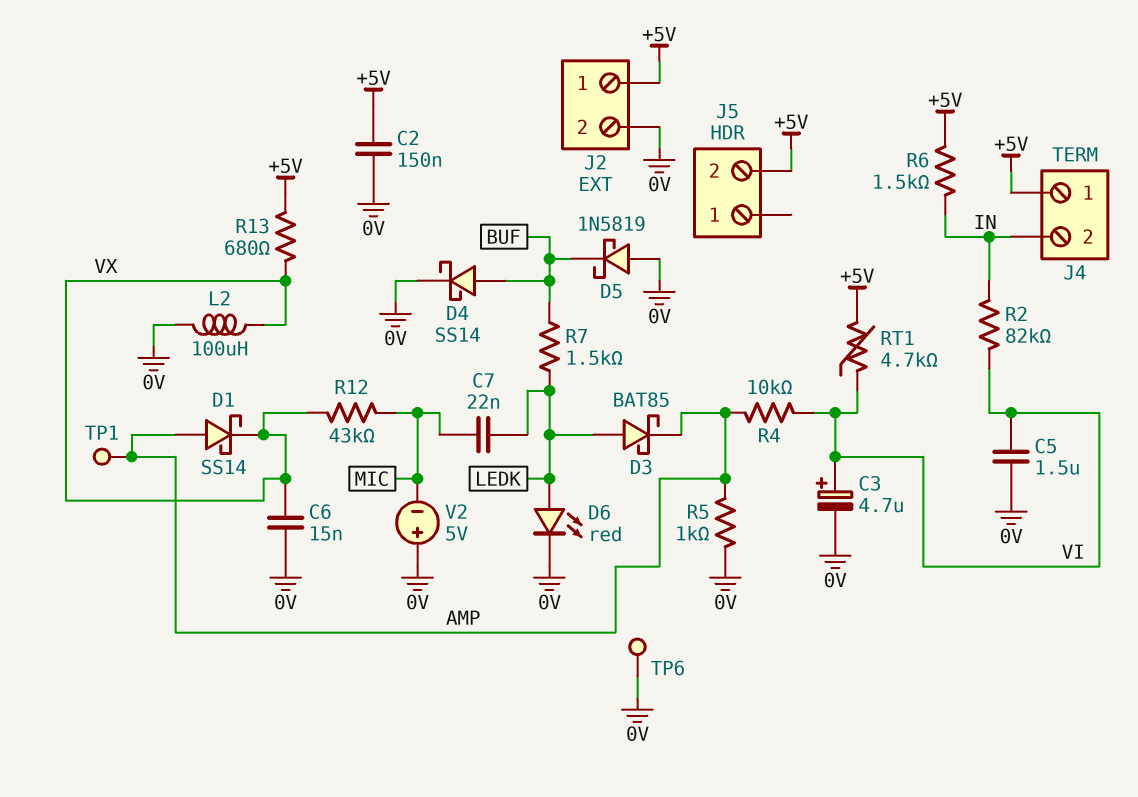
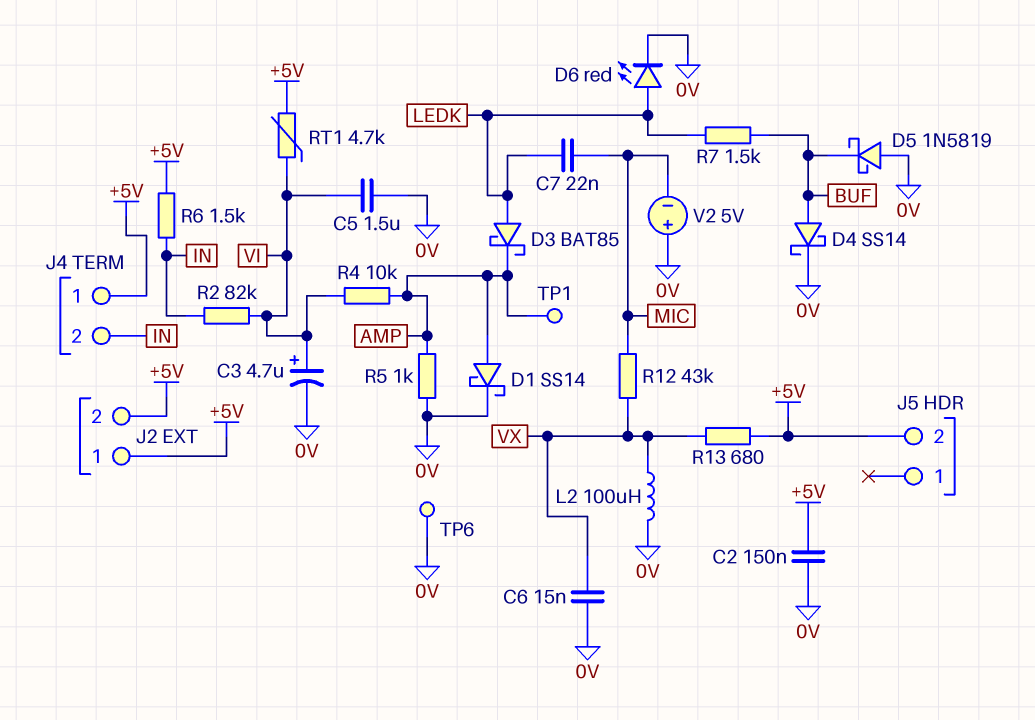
D1: schottky SS14 (A AMP, K VX) -> schottky SS14 (A AMP, K 0V)
J2 pin 2: 0V -> +5V

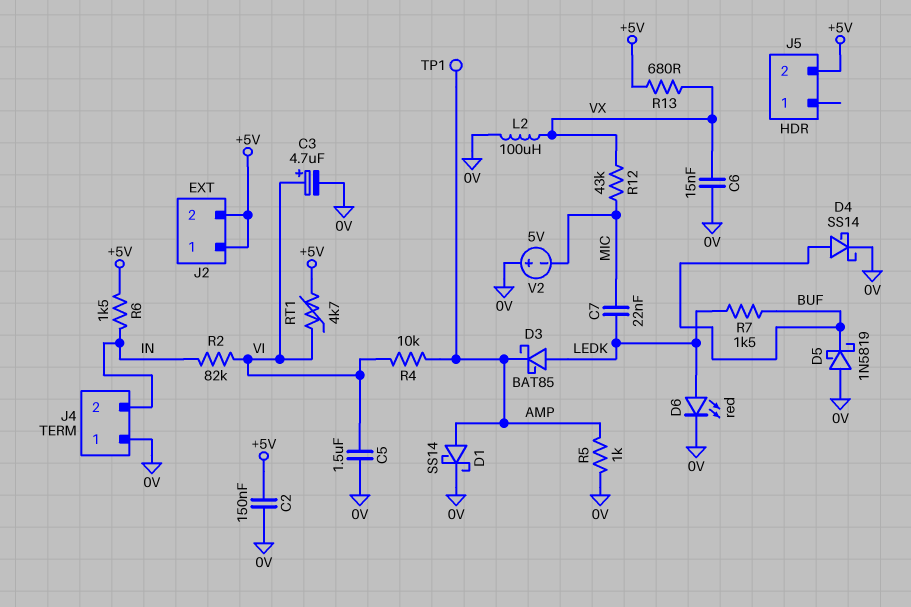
J4 pin 1: +5V -> 0V
TP6: test point (0V) -> none

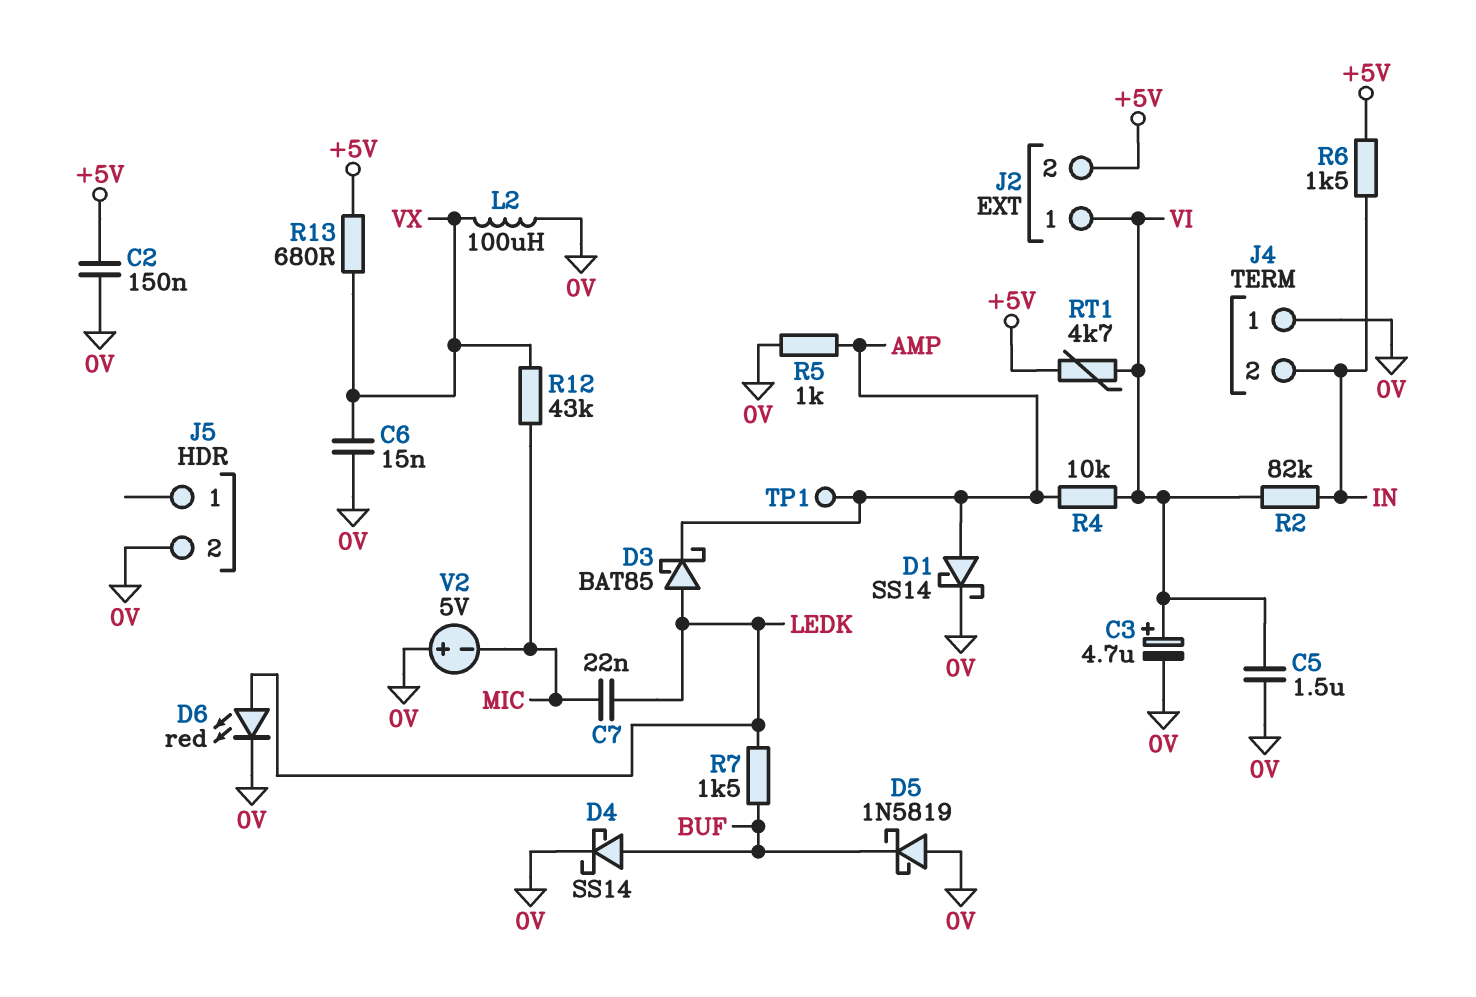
J2 pin 1: +5V -> VI
J5 pin 2: +5V -> 0V

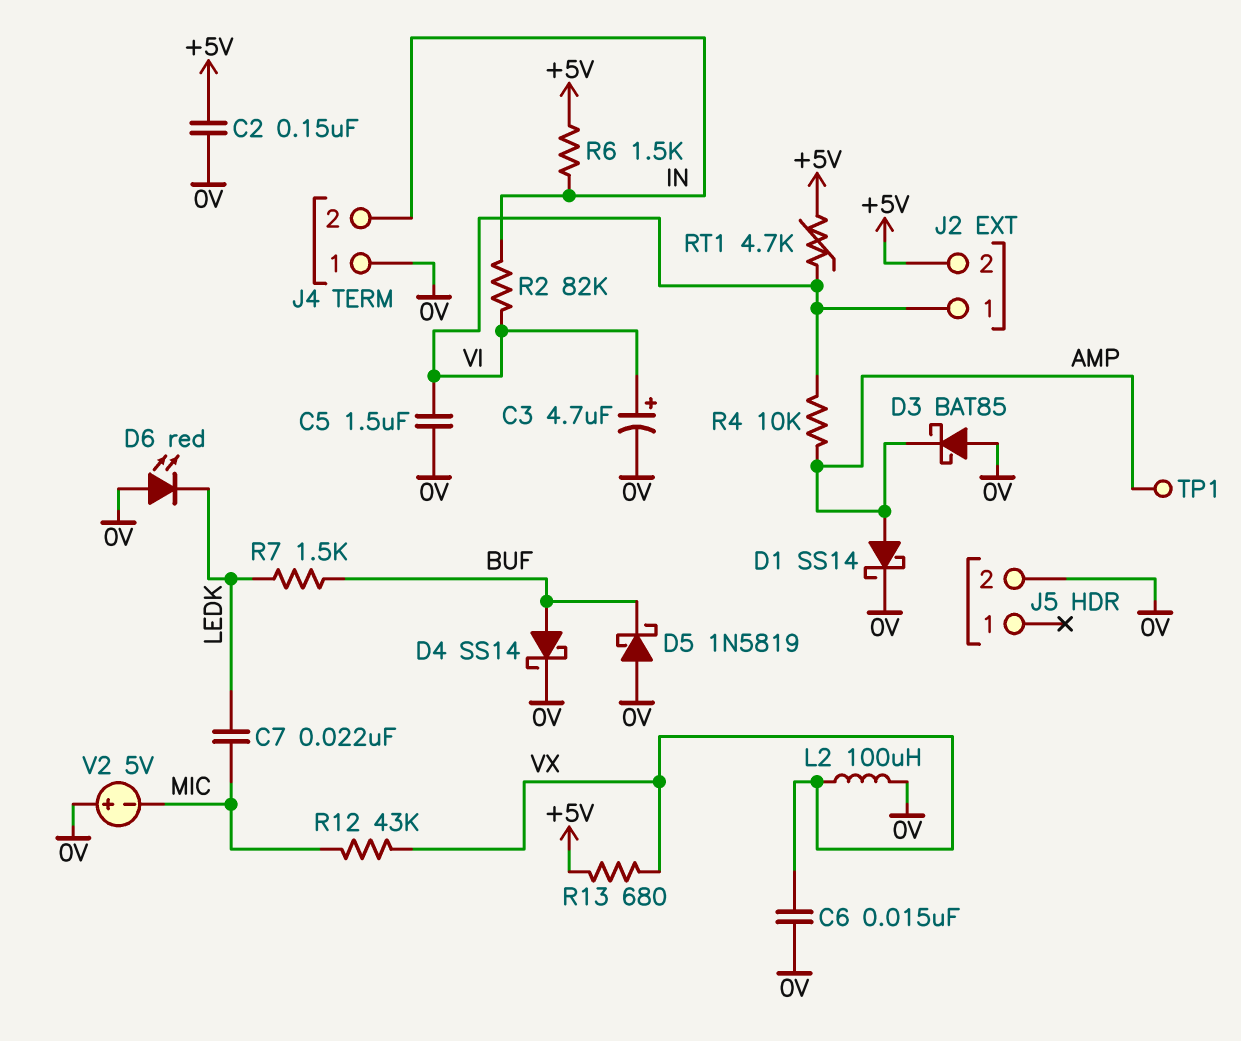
D3: schottky BAT85 (A LEDK, K AMP) -> schottky BAT85 (A 0V, K AMP)
D6: LED red (A LEDK, K 0V) -> LED red (A 0V, K LEDK)
R5: 1k (0V, AMP) -> none

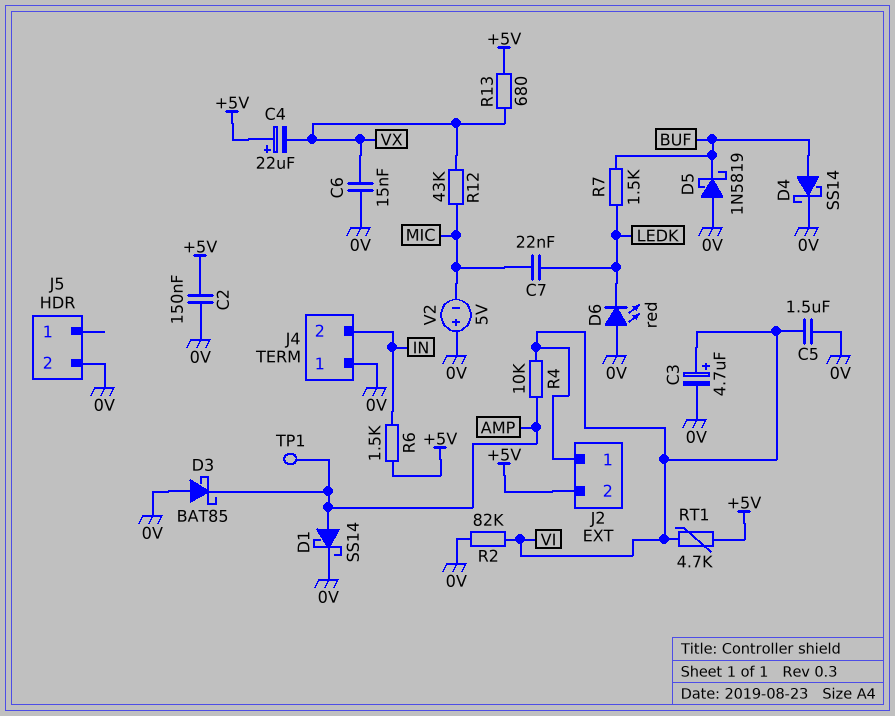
C4: none -> 22uF (plus +5V, minus VX)
L2: 100uH (0V, VX) -> none
R2: 82k (IN, VI) -> 82k (0V, VI)

